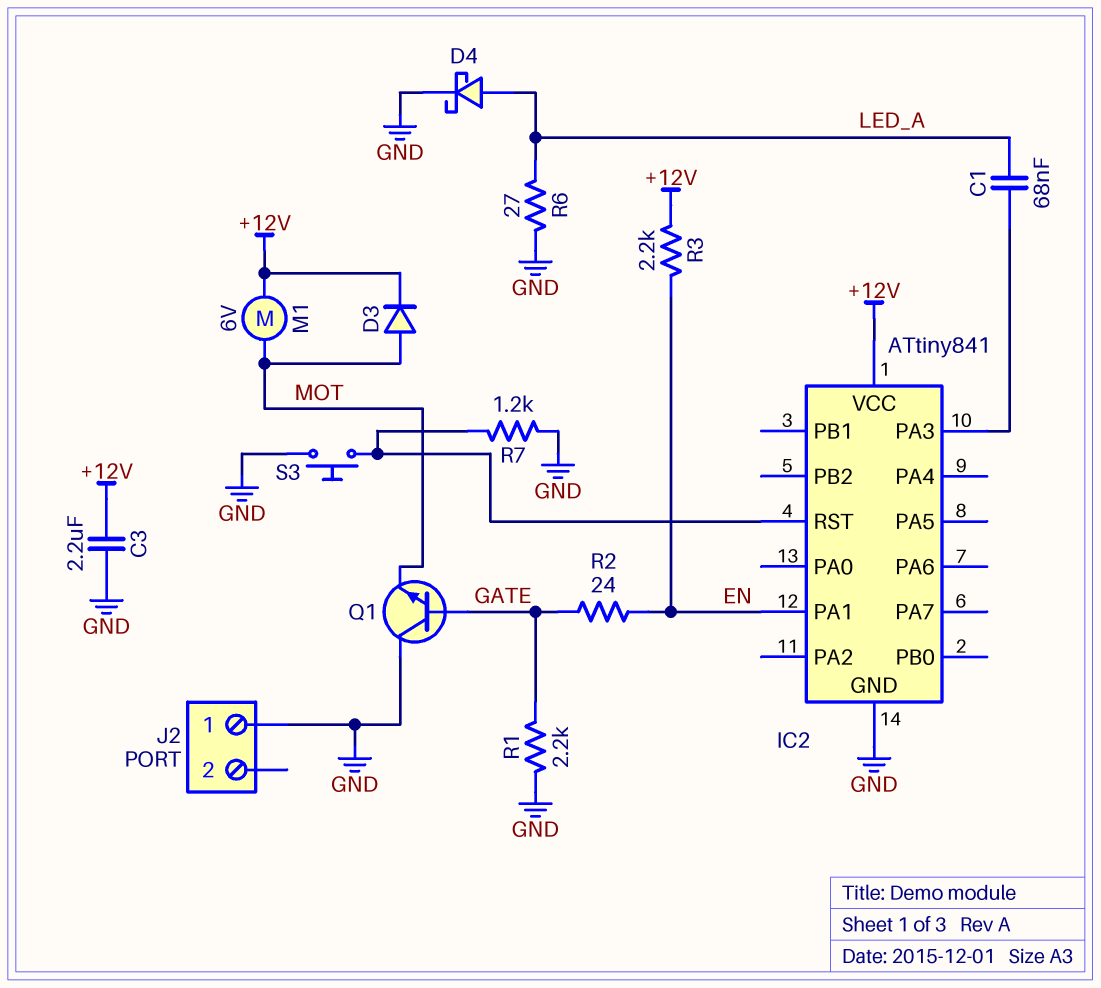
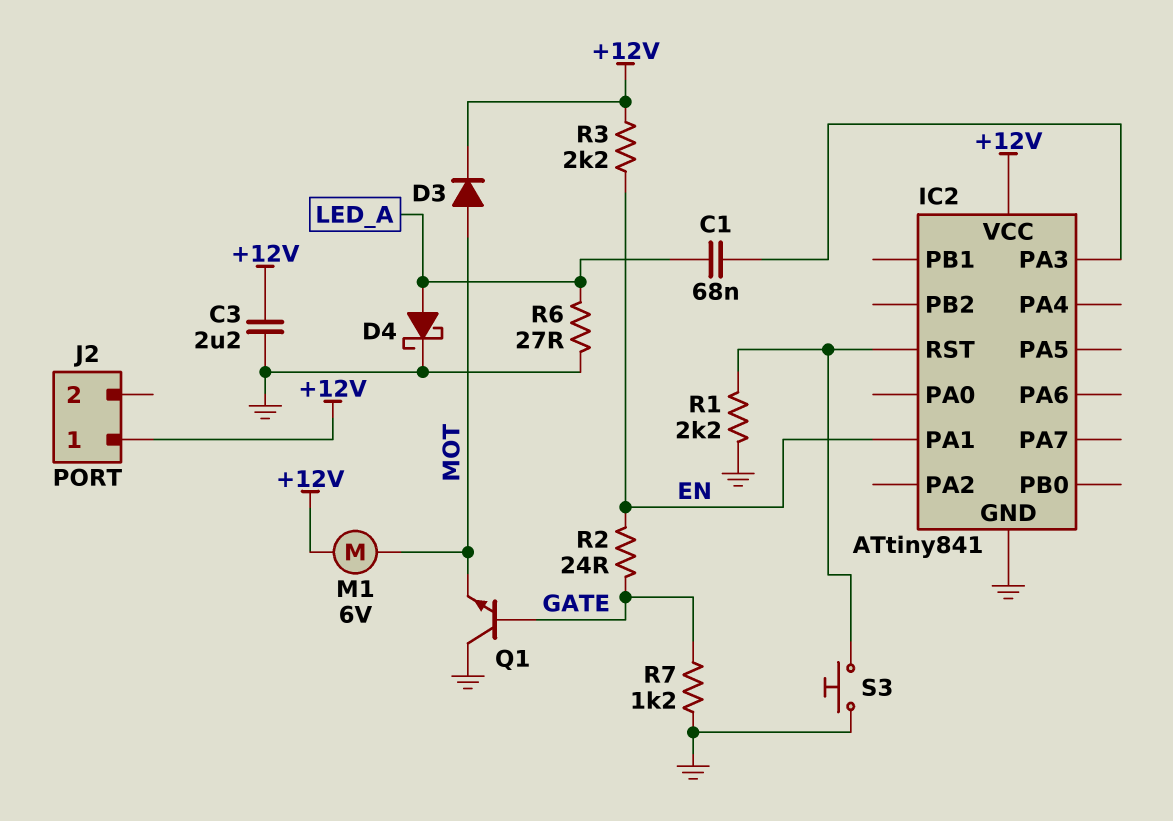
J2 pin 1: GND -> +12V
R1: 2.2k (GATE, GND) -> 2.2k (GND, IC2/RST)
R7: 1.2k (GND, IC2/RST) -> 1.2k (GATE, GND)

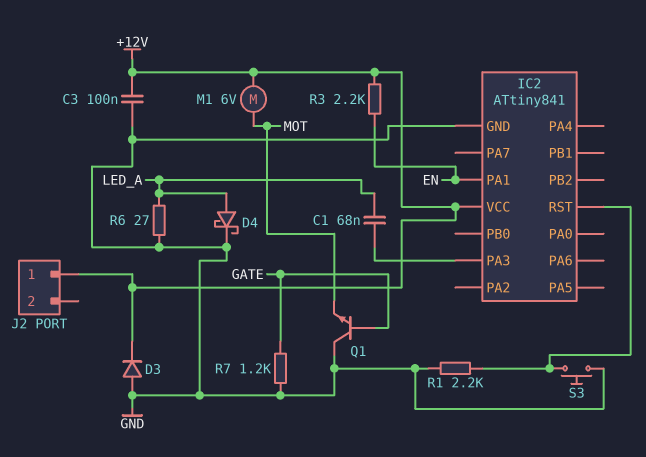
C3: 2.2uF (+12V, GND) -> 100nF (+12V, GND)
D3: diode (A MOT, K +12V) -> diode (A GND, K +12V)
R2: 24 (EN, GATE) -> none

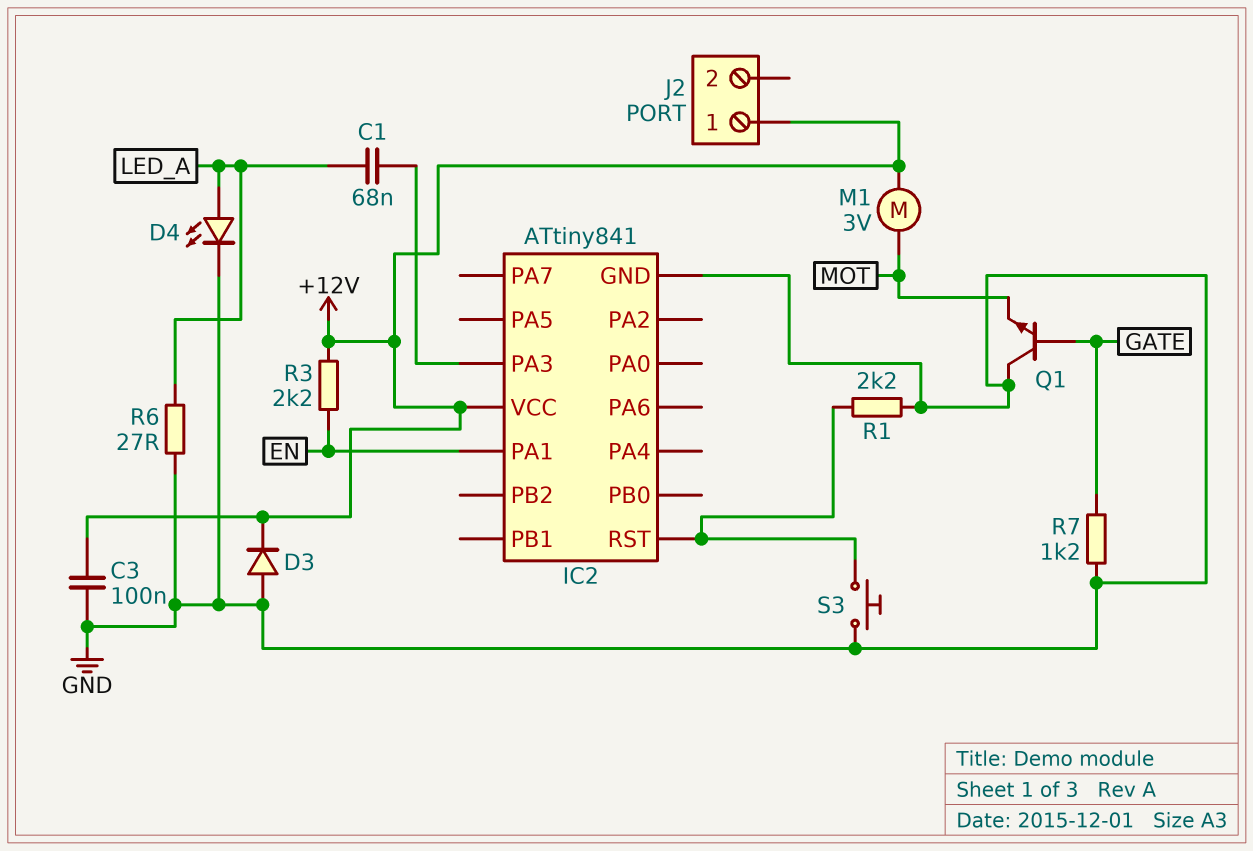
D4: schottky (A LED_A, K GND) -> LED (A LED_A, K GND)
M1: motor 6V (+12V, MOT) -> motor 3V (+12V, MOT)

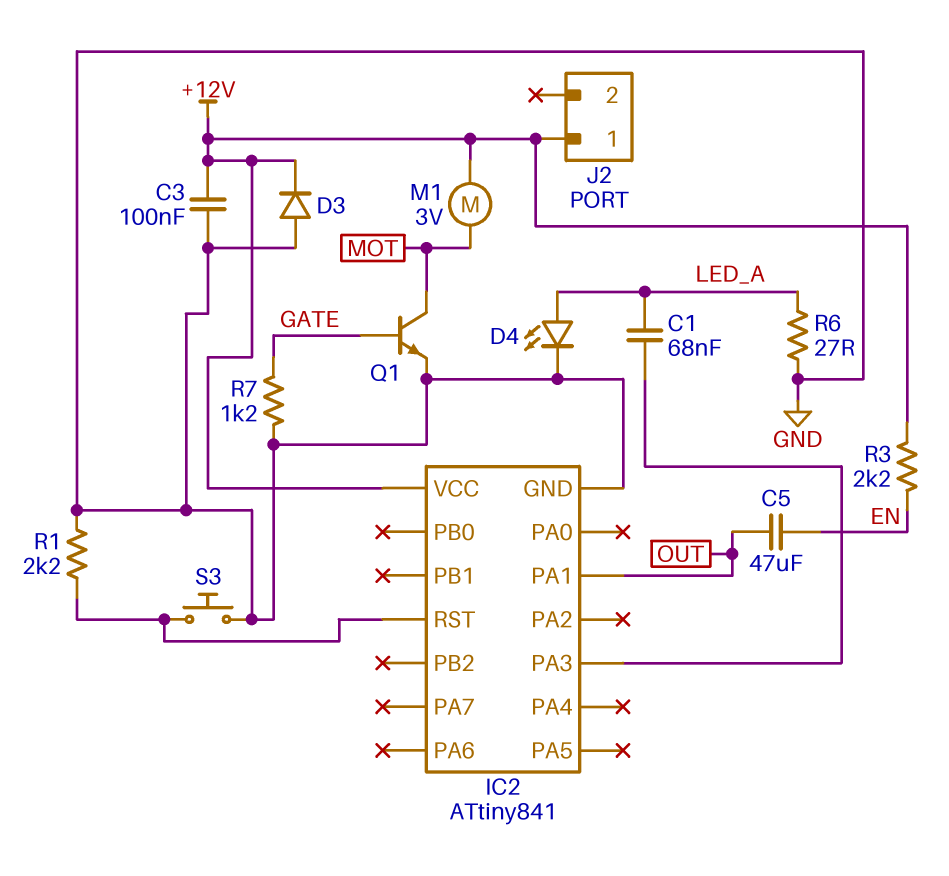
C5: none -> 47uF (EN, OUT)
IC2 pin PA1: EN -> OUT
Q1: NPN (B GATE, C GND, E MOT) -> NPN (B GATE, C MOT, E GND)

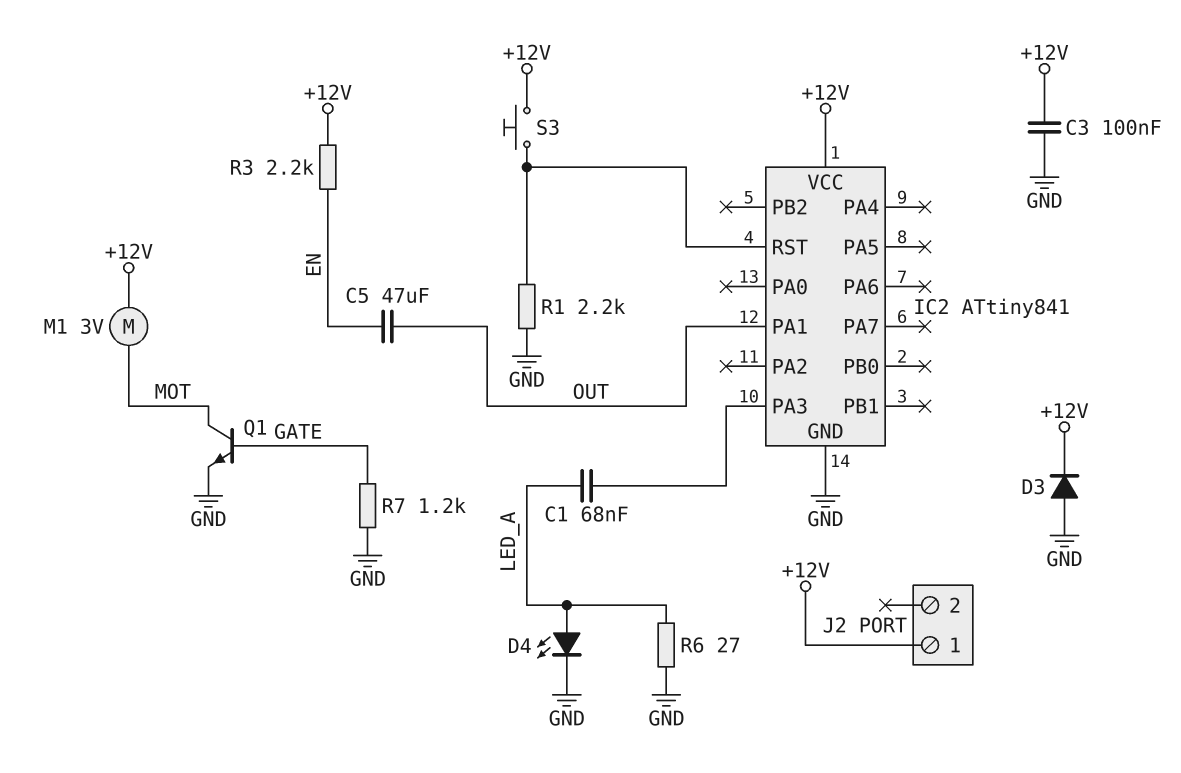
S3: button (GND, IC2/RST) -> button (+12V, IC2/RST)

